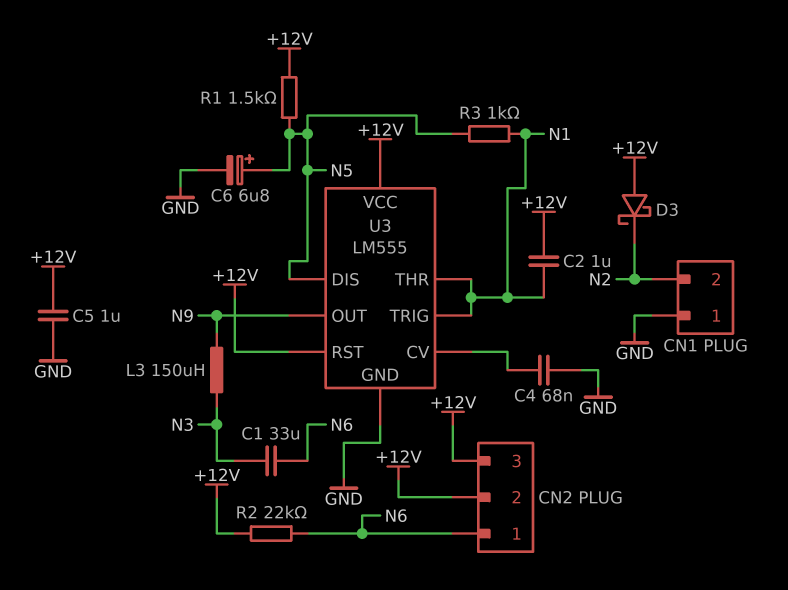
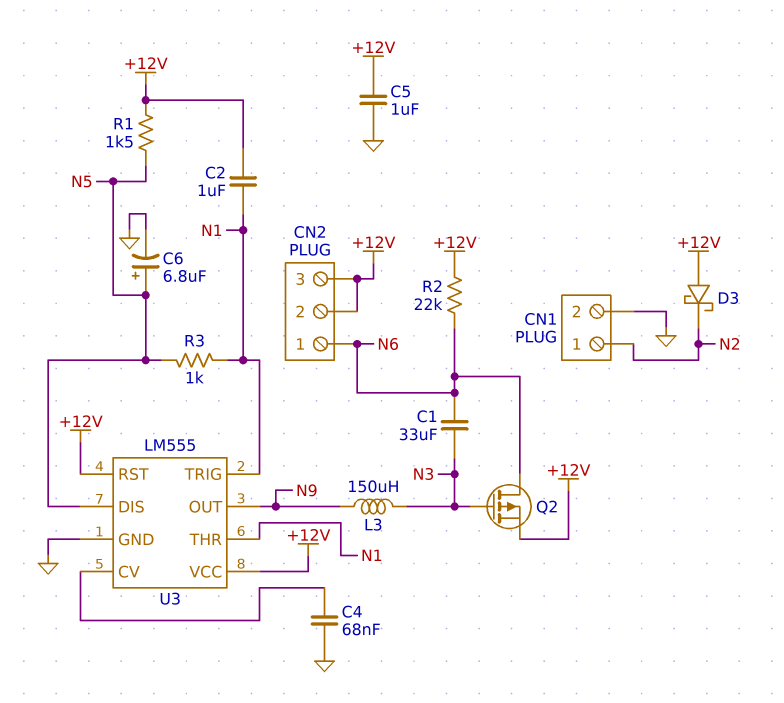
CN1 pin 1: GND -> N2
CN1 pin 2: N2 -> GND
Q2: none -> PMOS (G N3, D N6, S +12V)

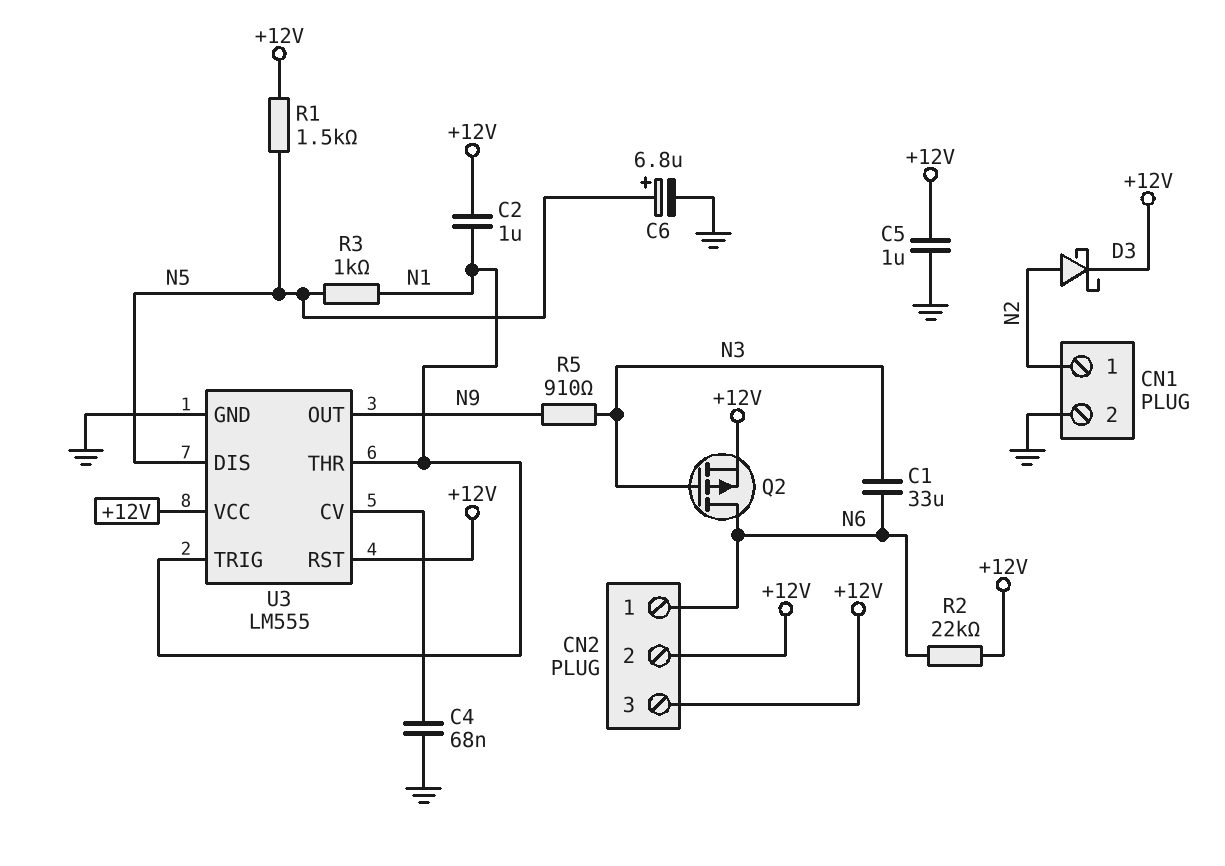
D3: schottky (A +12V, K N2) -> schottky (A N2, K +12V)
L3: 150uH (N3, N9) -> none
R5: none -> 910 (N3, N9)

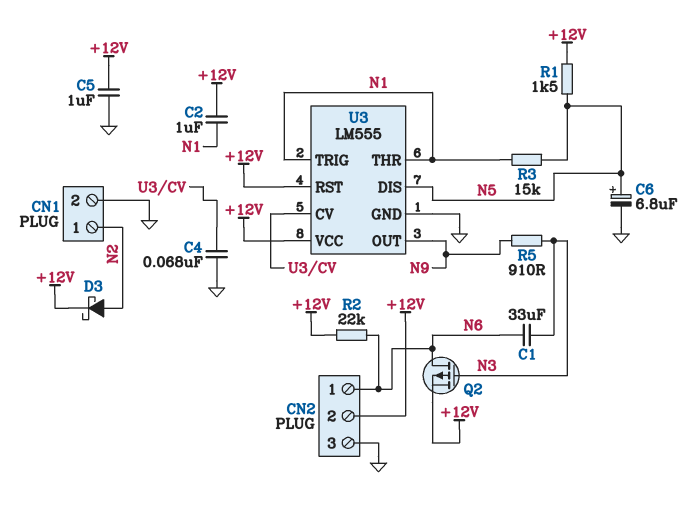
CN2 pin 3: +12V -> GND
R3: 1k (N1, N5) -> 15k (N1, N5)

